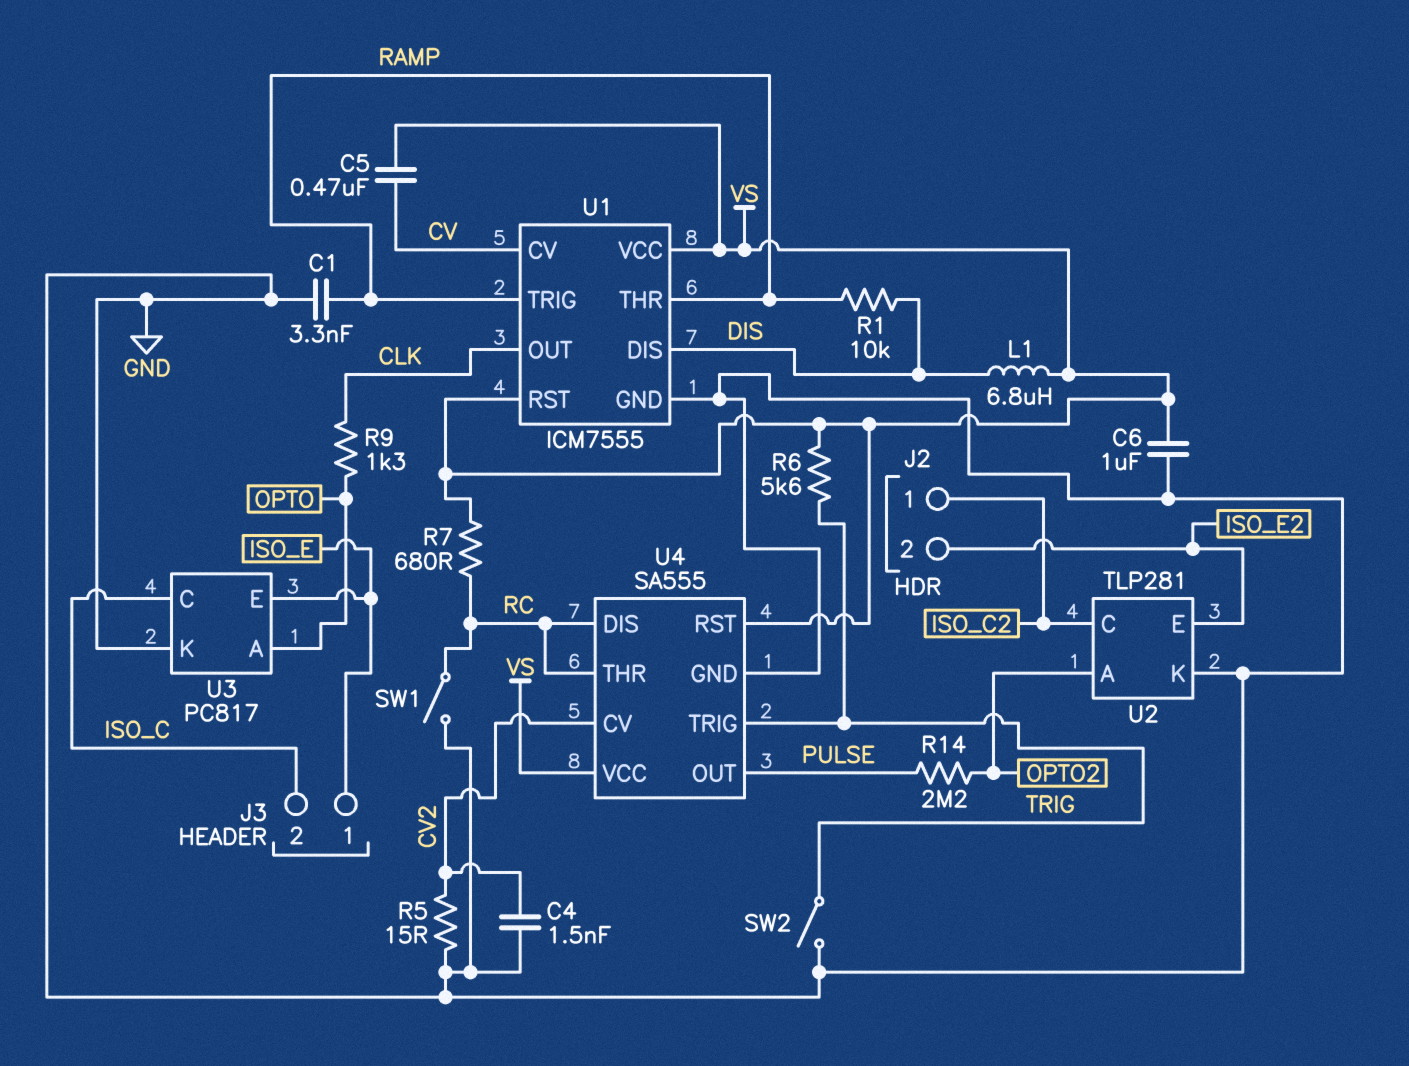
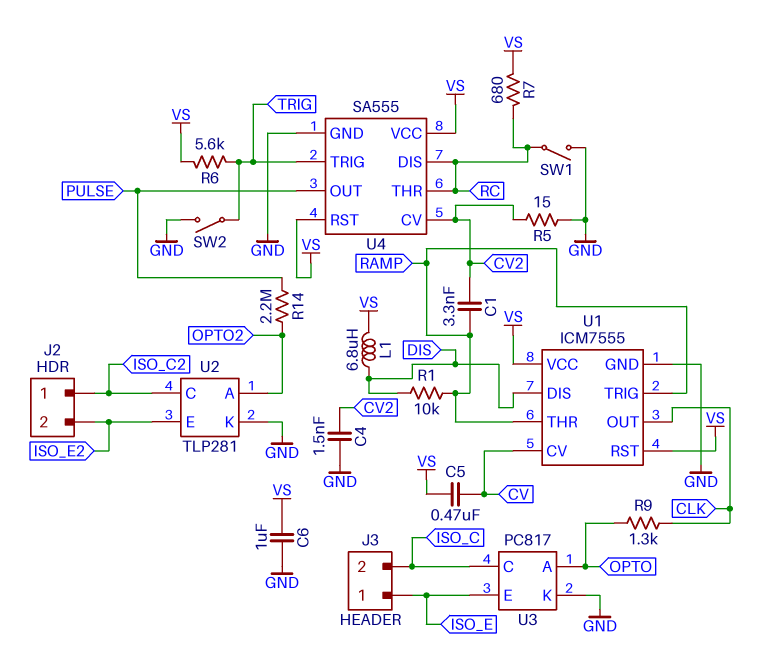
C1: 3.3nF (GND, RAMP) -> 3.3nF (CV2, RAMP)

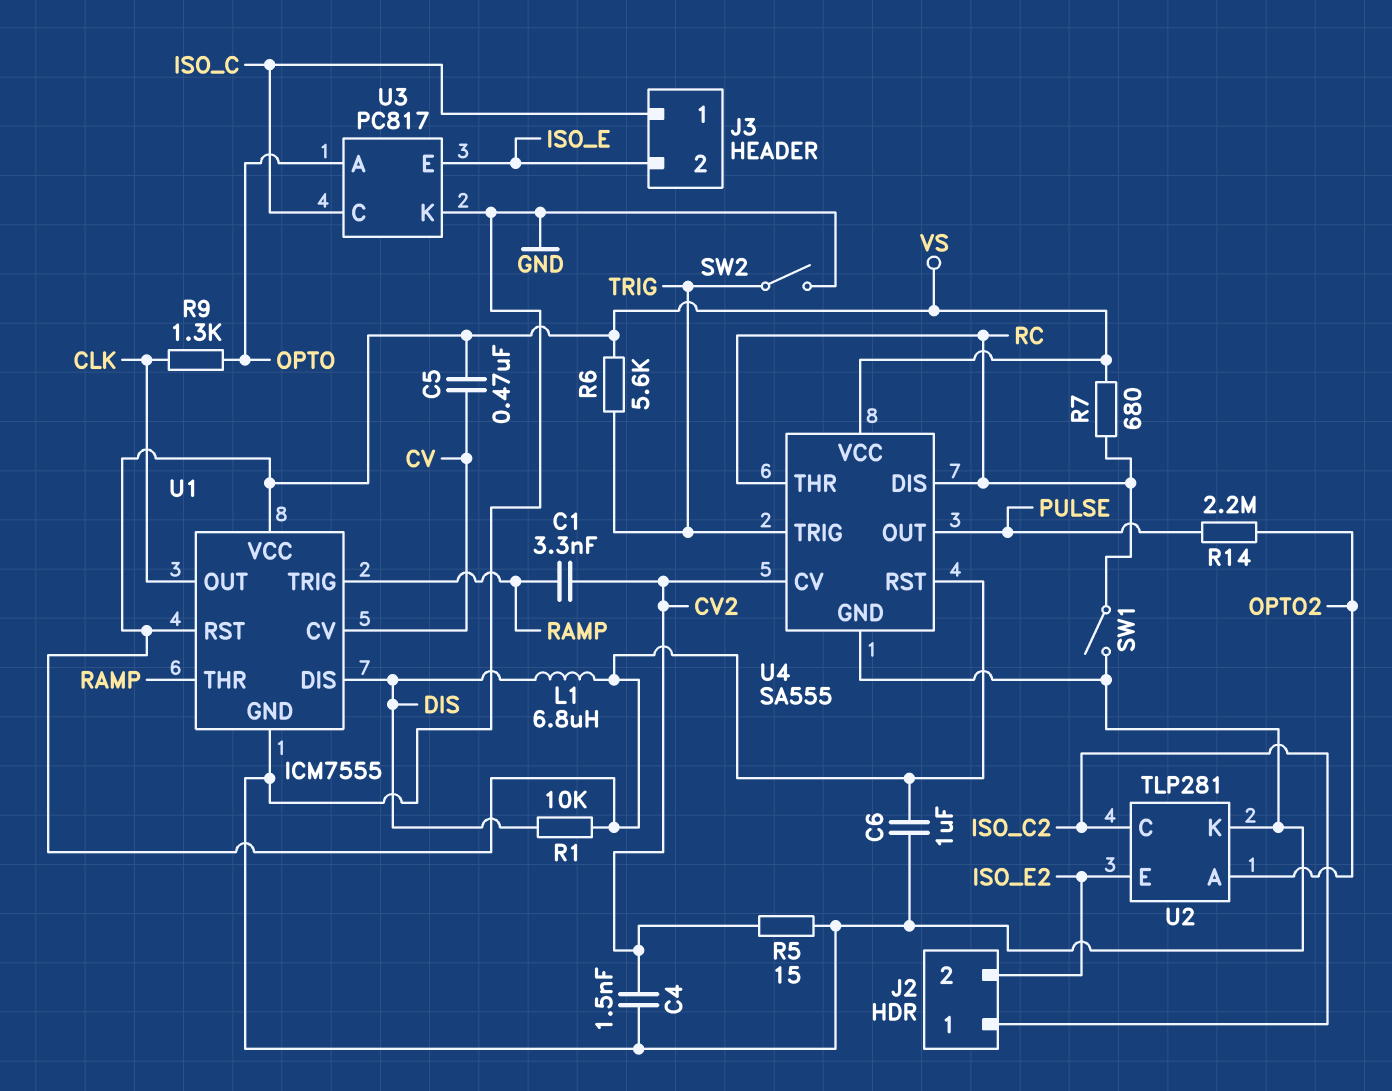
J3 pin 1: ISO_E -> ISO_C
J3 pin 2: ISO_C -> ISO_E
R1: 10k (DIS, RAMP) -> 10k (DIS, VS)

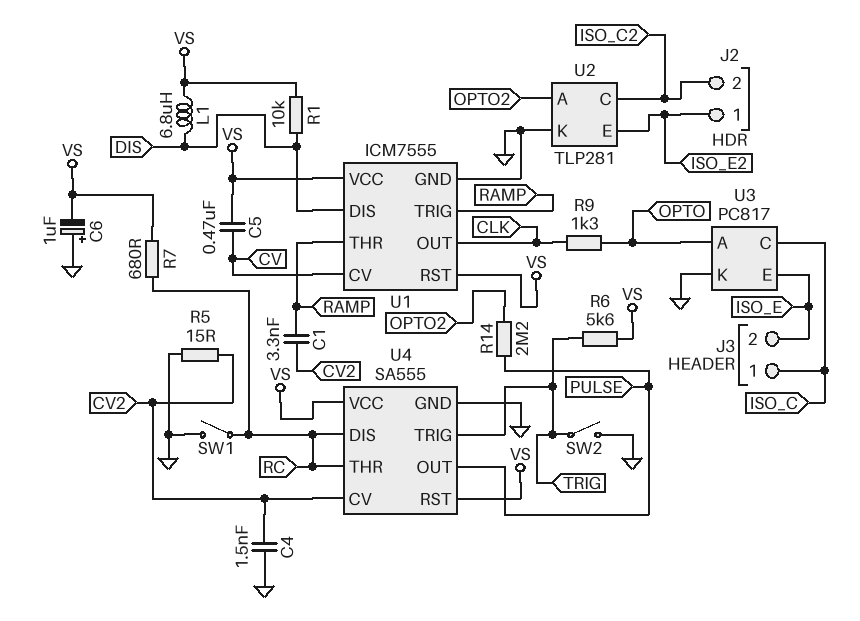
C6: 1uF (GND, VS) -> 1uF (plus GND, minus VS)
J2 pin 1: ISO_C2 -> ISO_E2
J2 pin 2: ISO_E2 -> ISO_C2

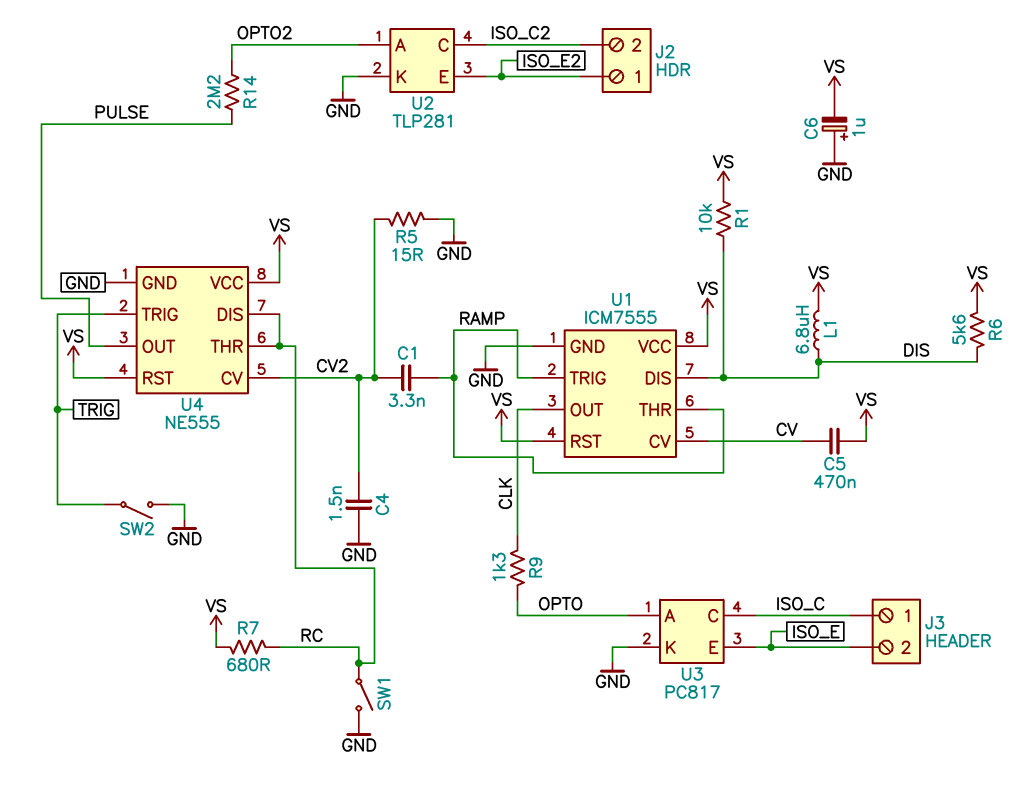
R6: 5.6k (TRIG, VS) -> 5.6k (DIS, VS)
U4: SA555 -> NE555

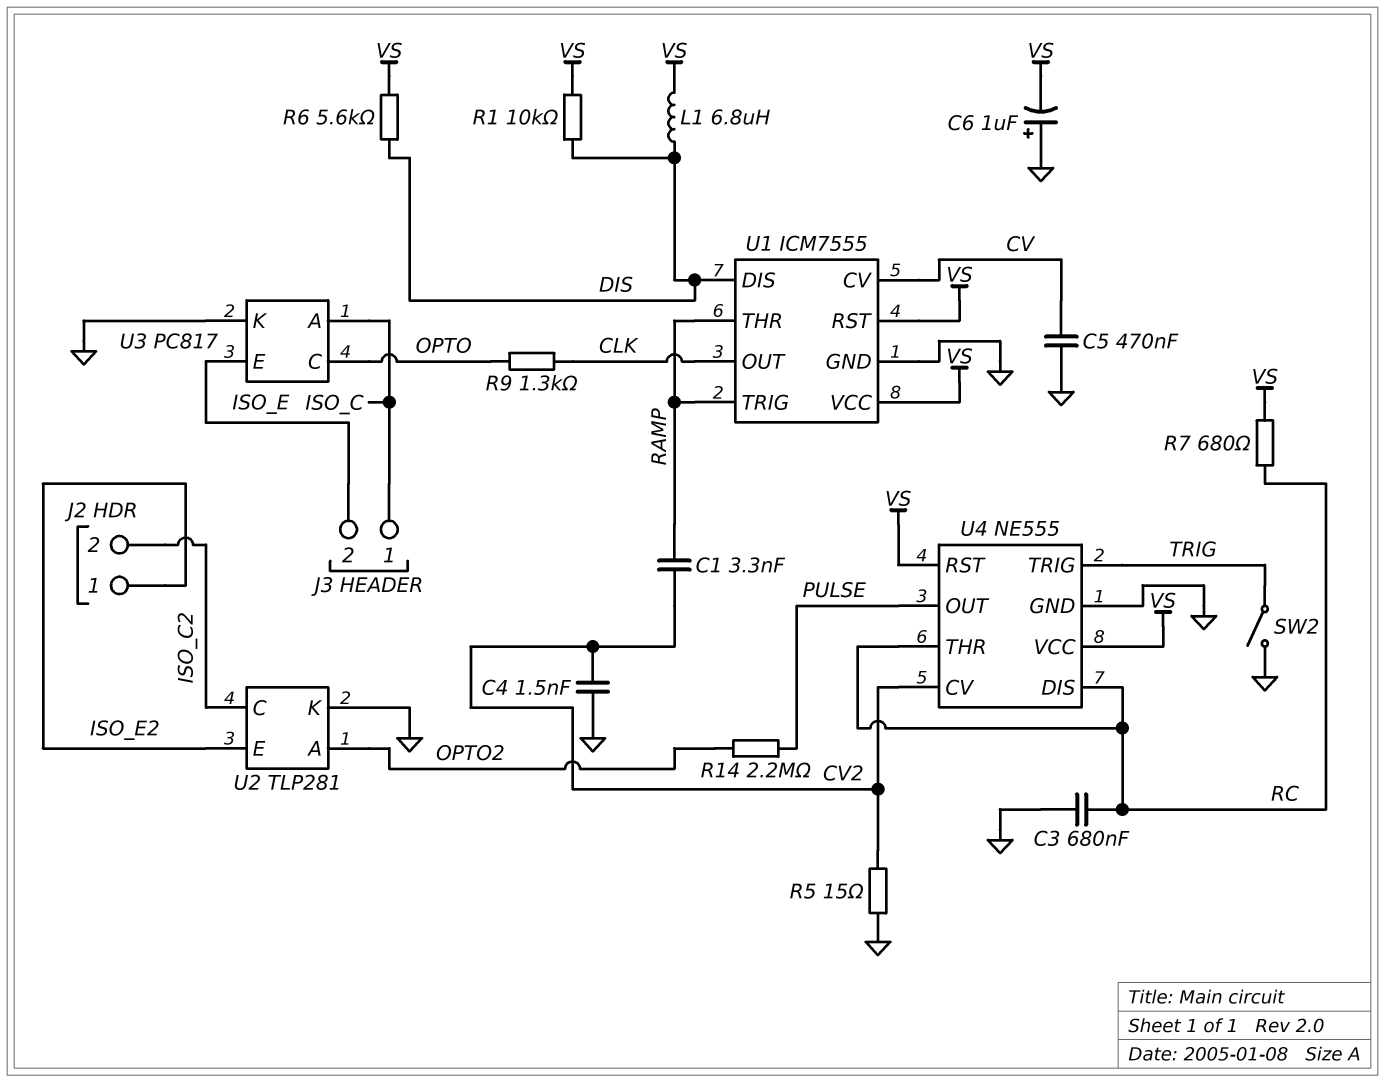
C3: none -> 680nF (GND, RC)
C5: 470nF (CV, VS) -> 470nF (CV, GND)
SW1: switch (GND, RC) -> none
U3 pin A: OPTO -> ISO_C
U3 pin C: ISO_C -> OPTO

